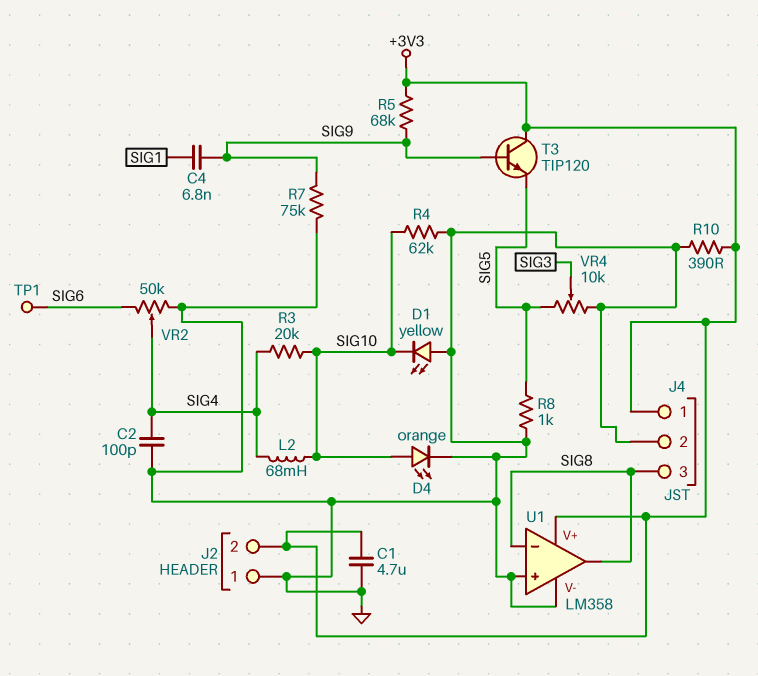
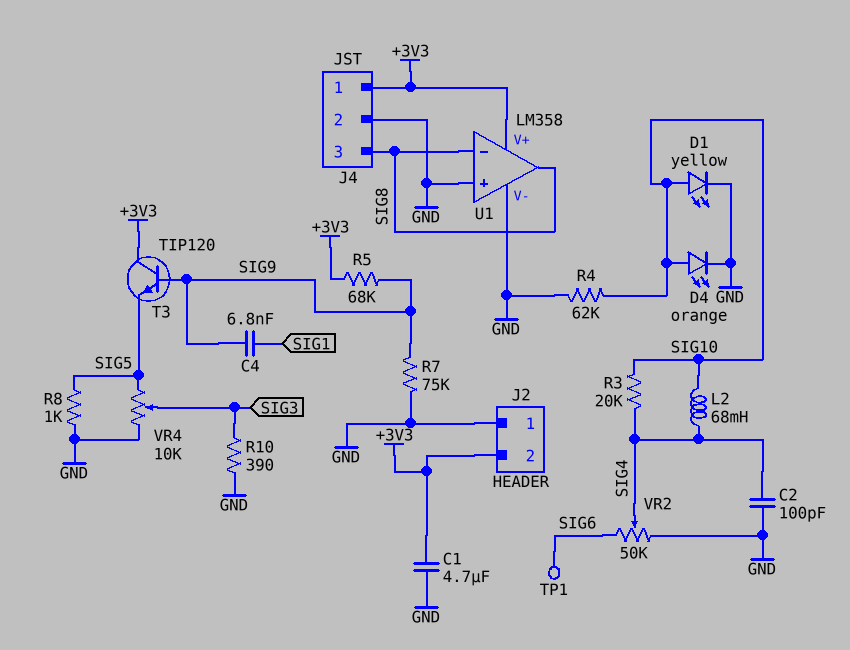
D1: LED yellow (A GND, K SIG10) -> LED yellow (A SIG10, K GND)
R10: 390 (+3V3, GND) -> 390 (GND, SIG3)

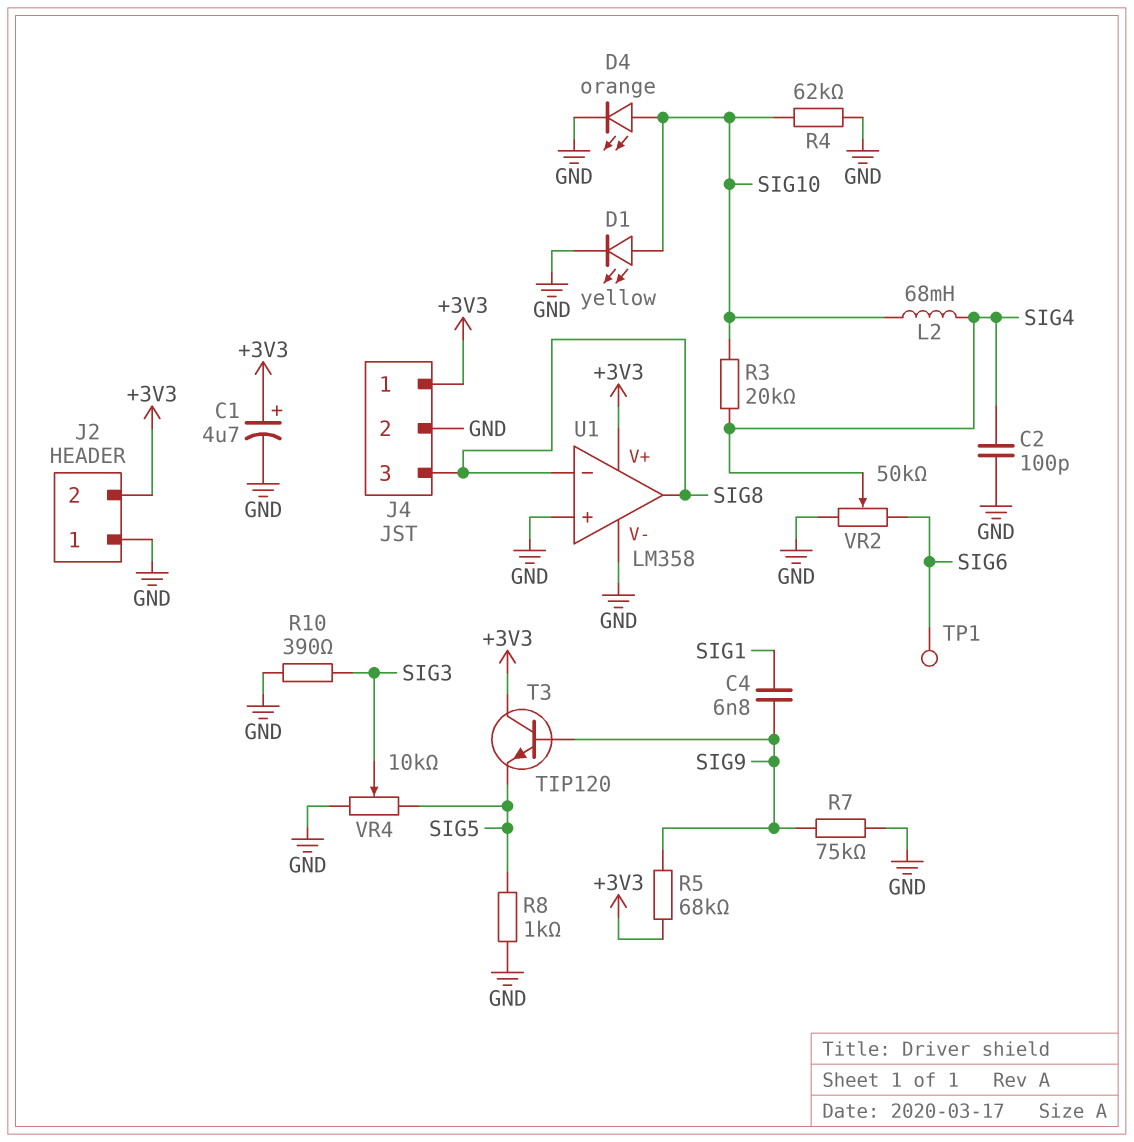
C1: 4.7uF (+3V3, GND) -> 4.7uF (plus +3V3, minus GND)

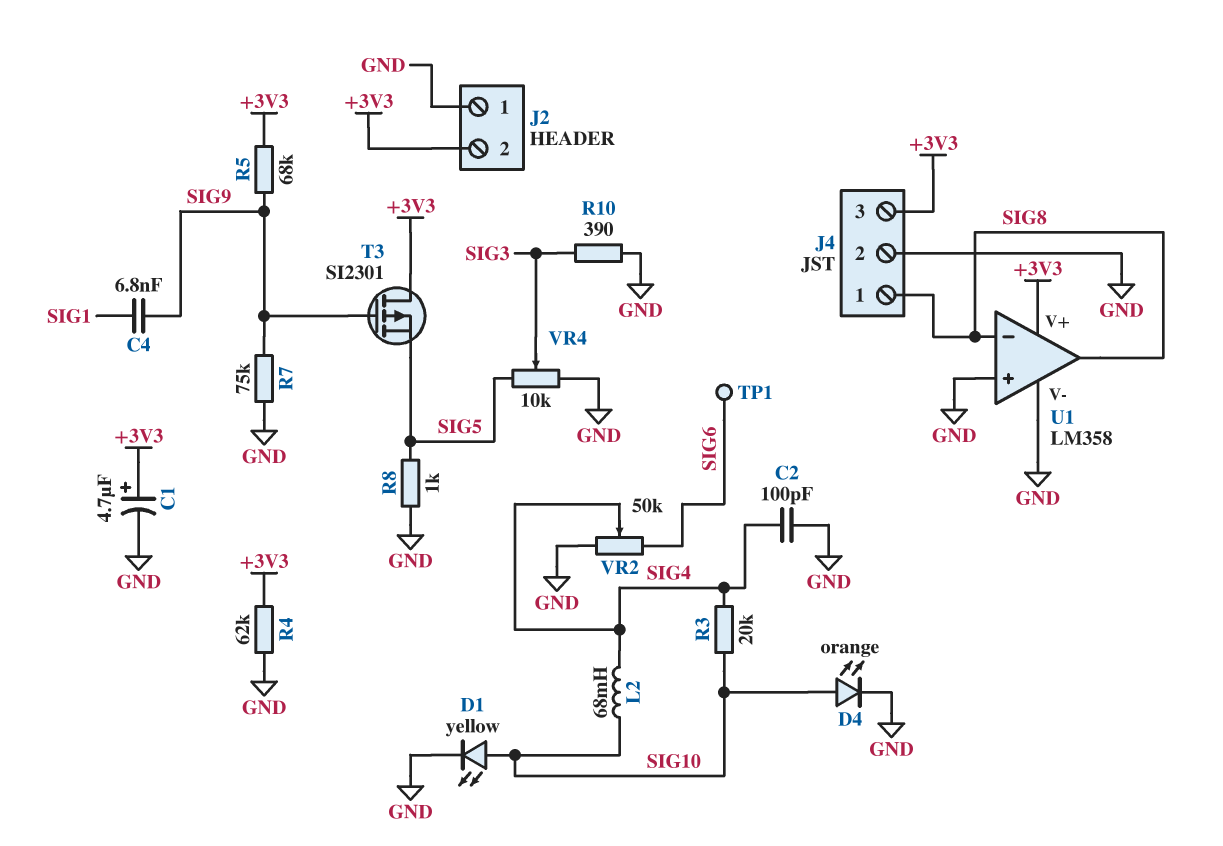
J4 pin 1: +3V3 -> SIG8
J4 pin 3: SIG8 -> +3V3
R4: 62k (GND, SIG10) -> 62k (+3V3, GND)
T3: NPN TIP120 (B SIG9, C +3V3, E SIG5) -> PMOS SI2301 (G SIG9, D +3V3, S SIG5)

